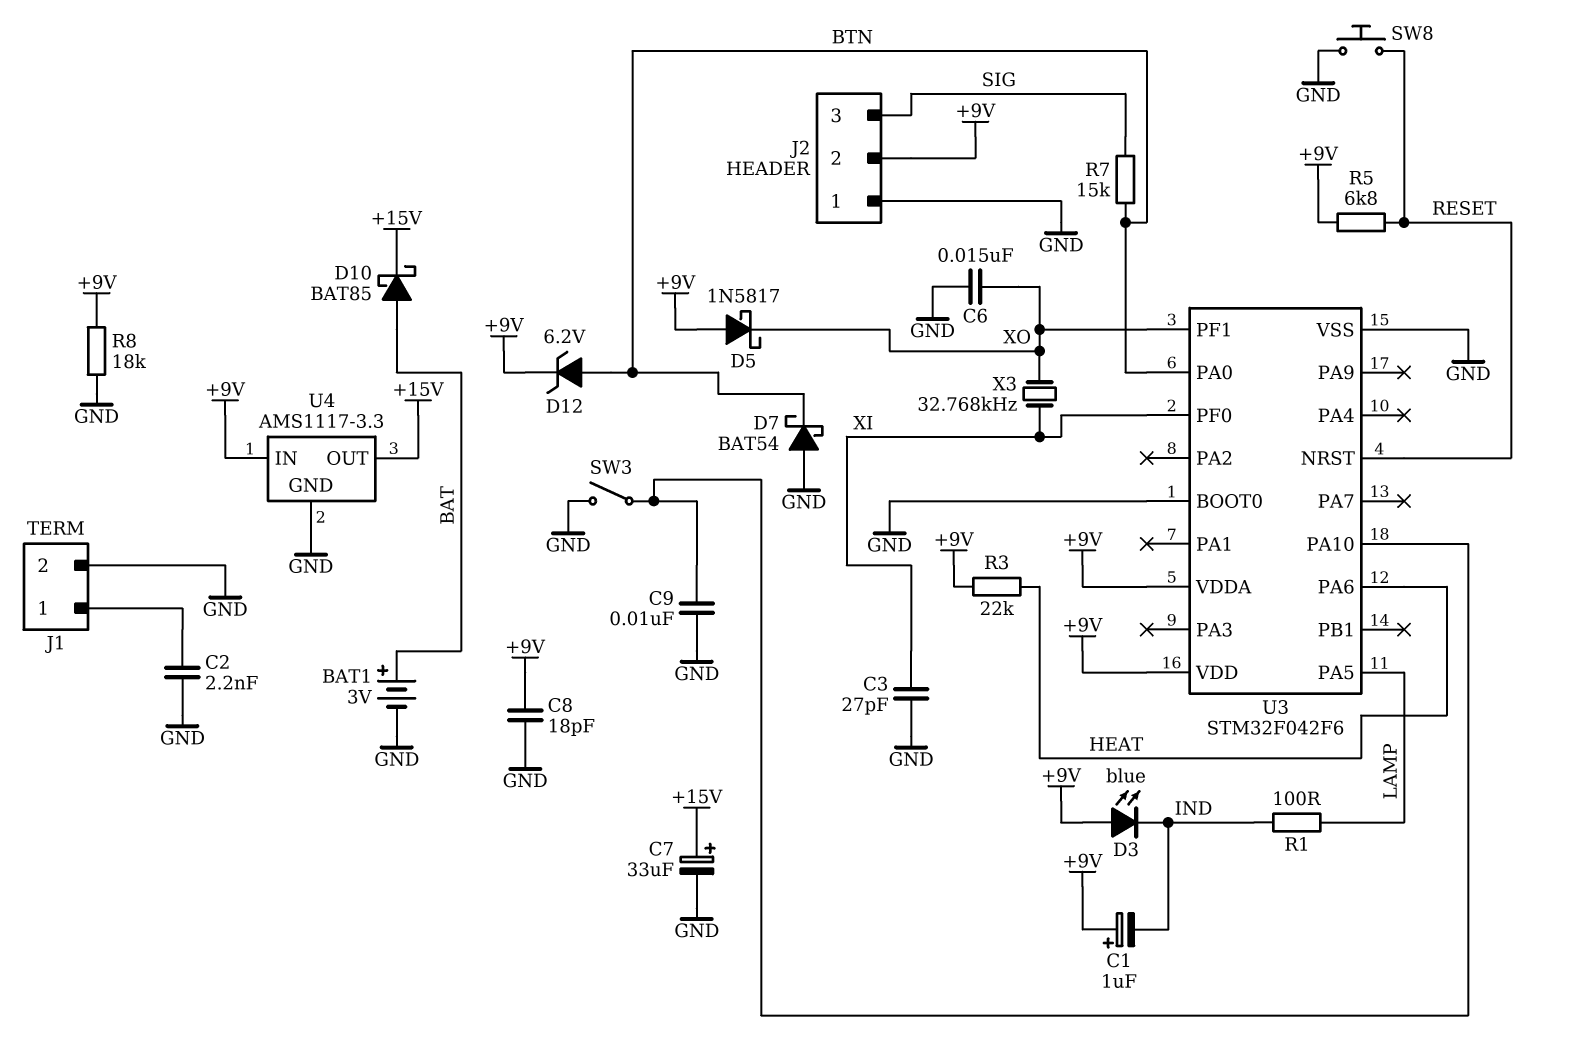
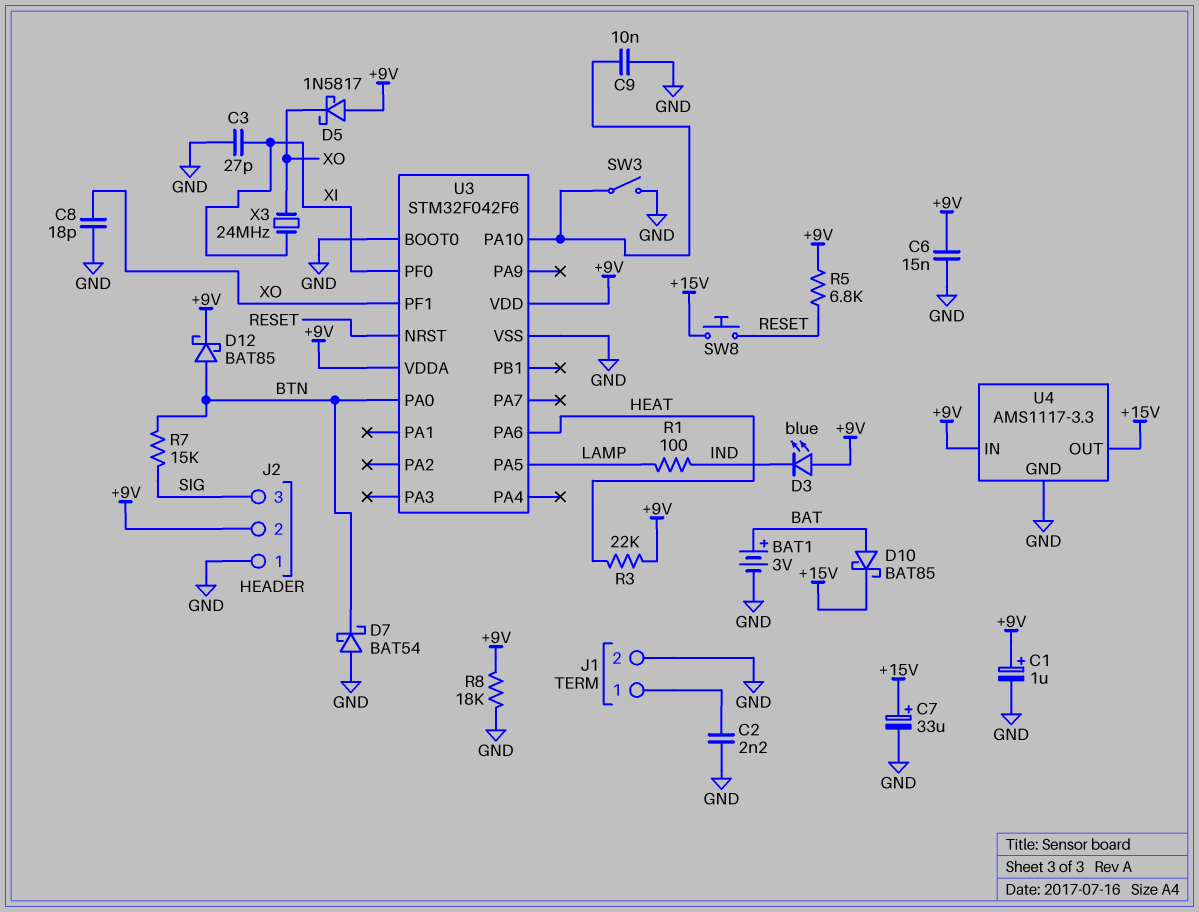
C1: 1uF (plus +9V, minus IND) -> 1uF (plus +9V, minus GND)
C6: 15nF (GND, XO) -> 15nF (+9V, GND)
C8: 18pF (+9V, GND) -> 18pF (GND, XO)
D12: zener 6.2V (A BTN, K +9V) -> schottky BAT85 (A BTN, K +9V)
SW8: button (GND, RESET) -> button (+15V, RESET)
X3: 32.768kHz (XI, XO) -> 24MHz (XI, XO)

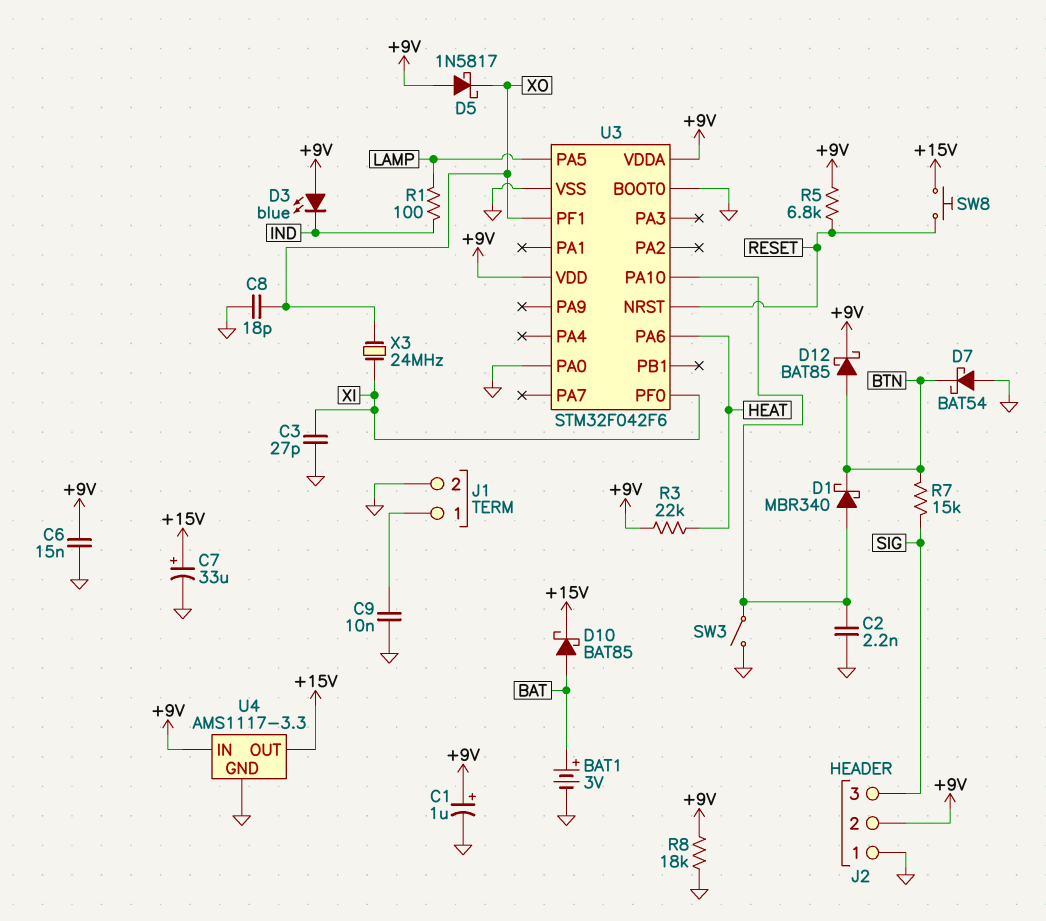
C2: 2.2nF (GND, J1/1) -> 2.2nF (GND, U3/PA10)
C9: 10nF (GND, U3/PA10) -> 10nF (GND, J1/1)
D1: none -> schottky MBR340 (A U3/PA10, K BTN)
U3 pin PA0: BTN -> GND

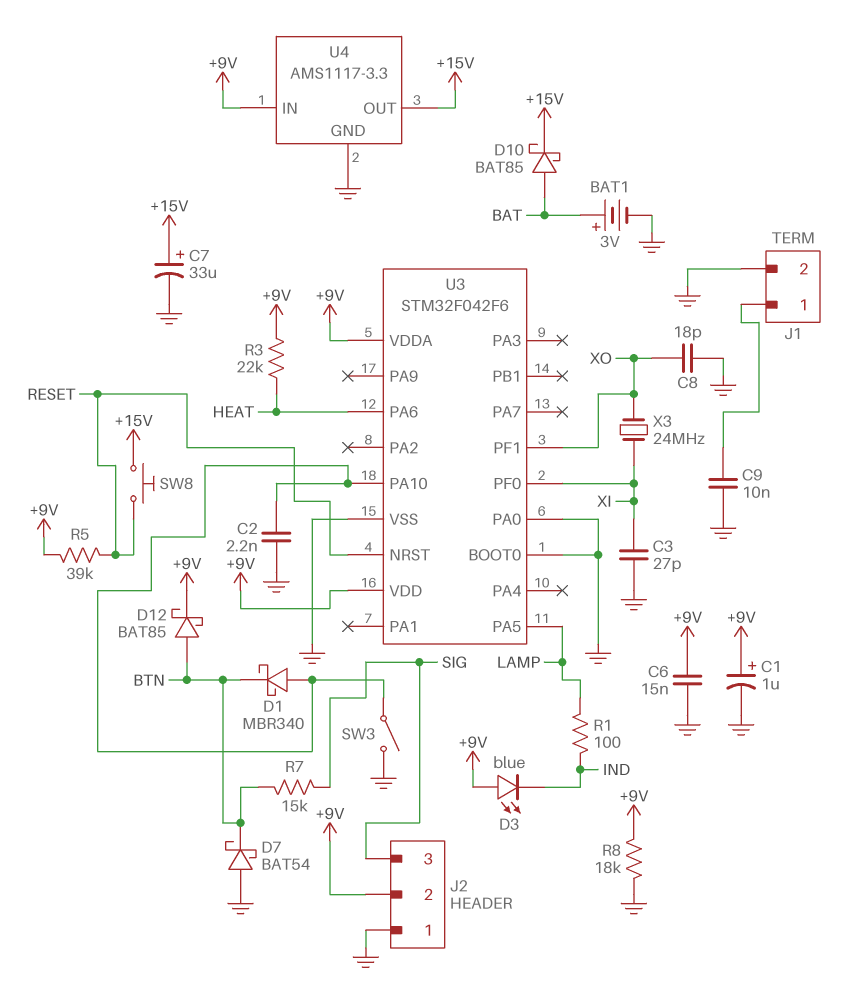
D5: schottky 1N5817 (A +9V, K XO) -> none
R5: 6.8k (+9V, RESET) -> 39k (+9V, RESET)

